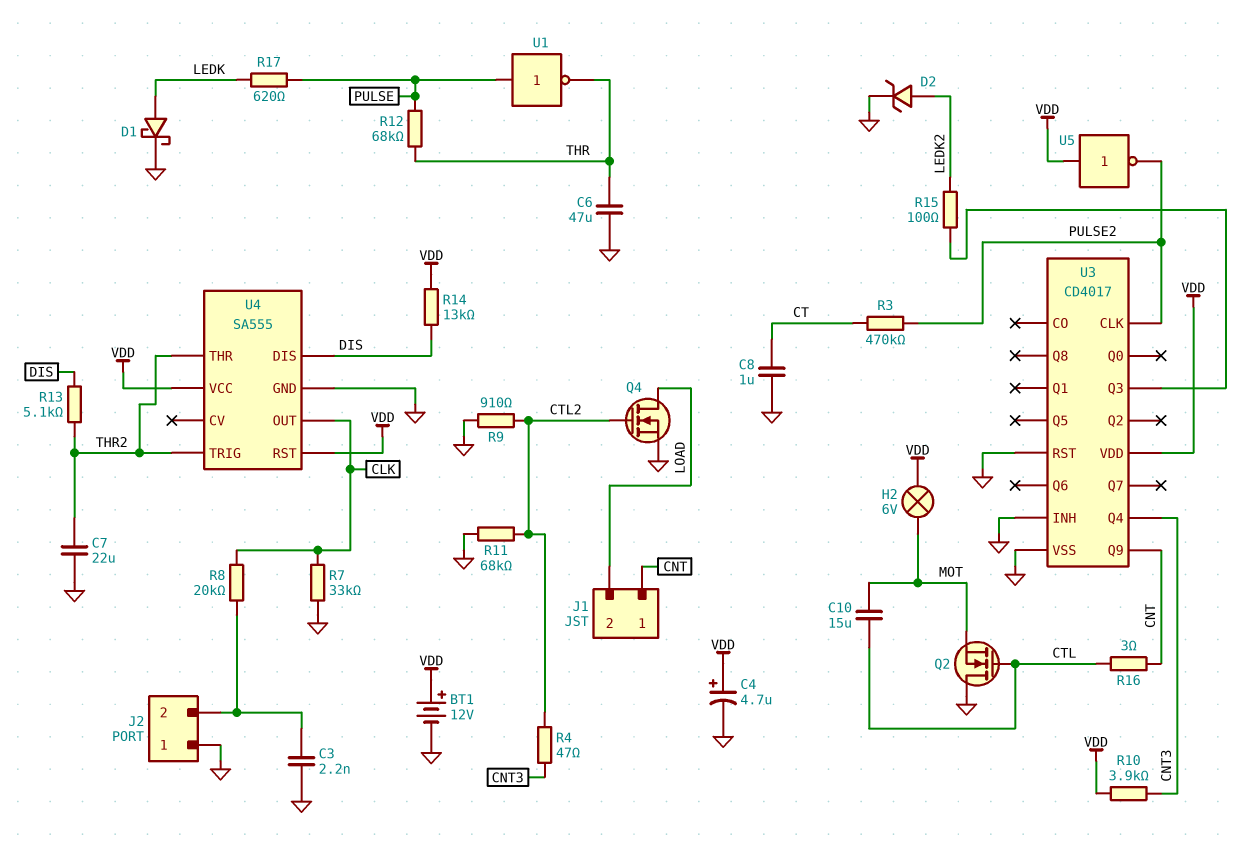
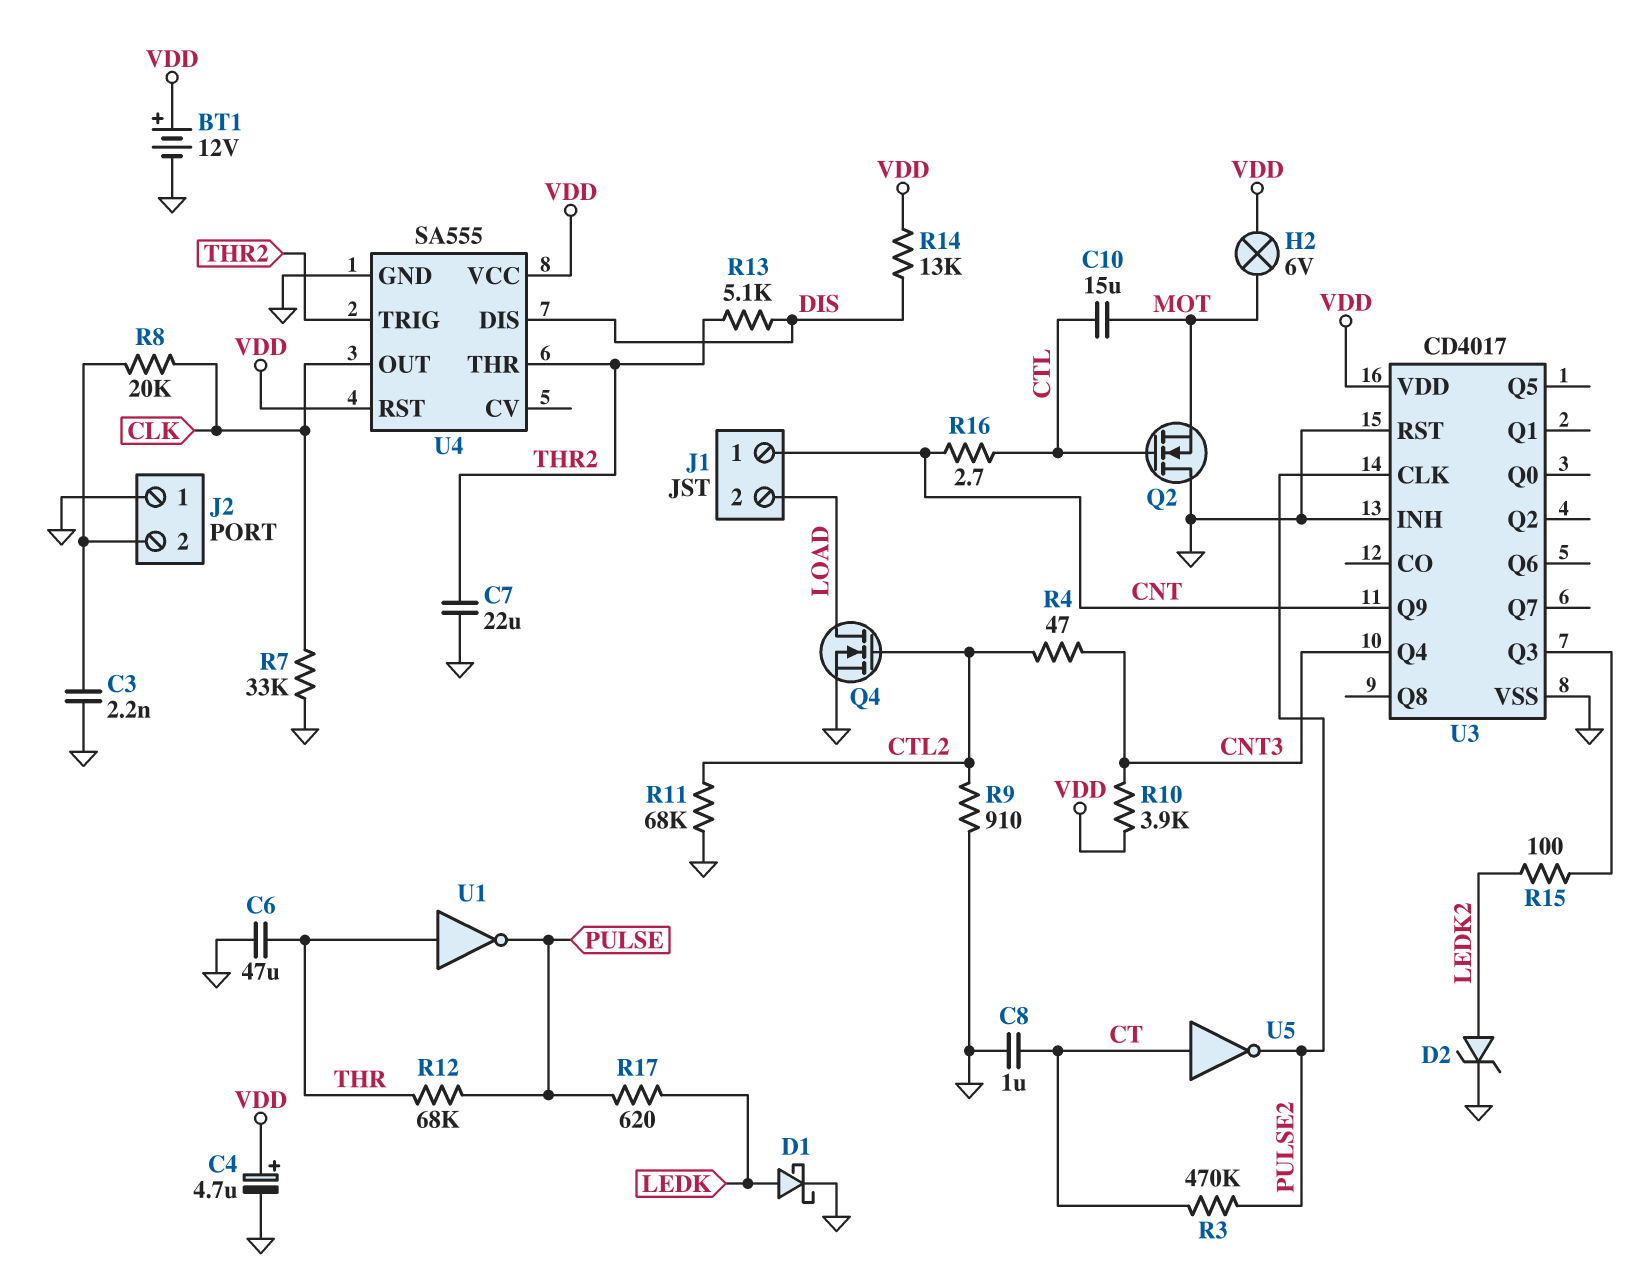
R16: 3 (CNT, CTL) -> 2.7 (CNT, CTL)
U1: NOT (in PULSE, out THR) -> NOT (in THR, out PULSE)
U5: NOT (in VDD, out PULSE2) -> NOT (in CT, out PULSE2)

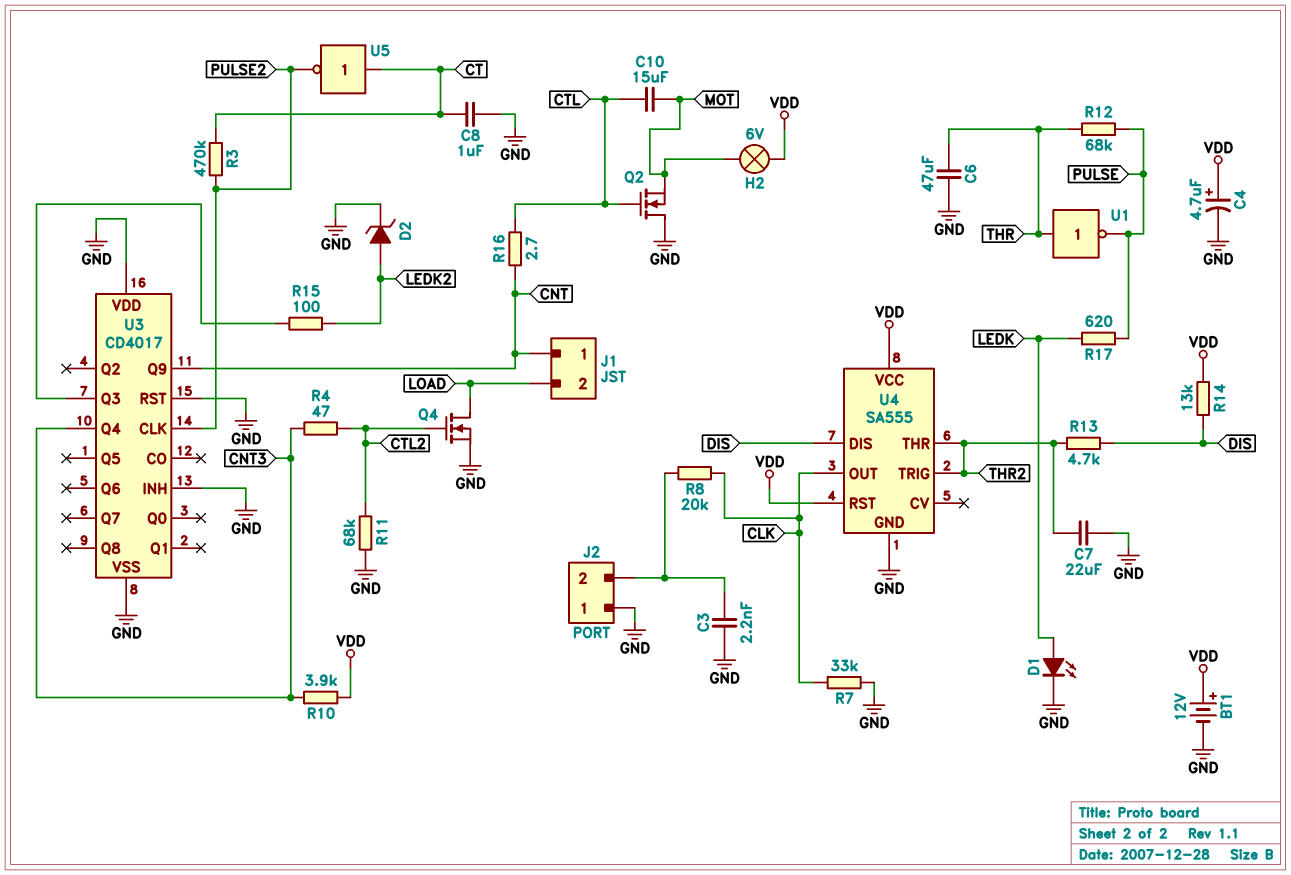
D1: schottky (A LEDK, K GND) -> LED (A LEDK, K GND)
R9: 910 (CTL2, GND) -> none
R13: 5.1k (DIS, THR2) -> 4.7k (DIS, THR2)
U3 pin VDD: VDD -> GND

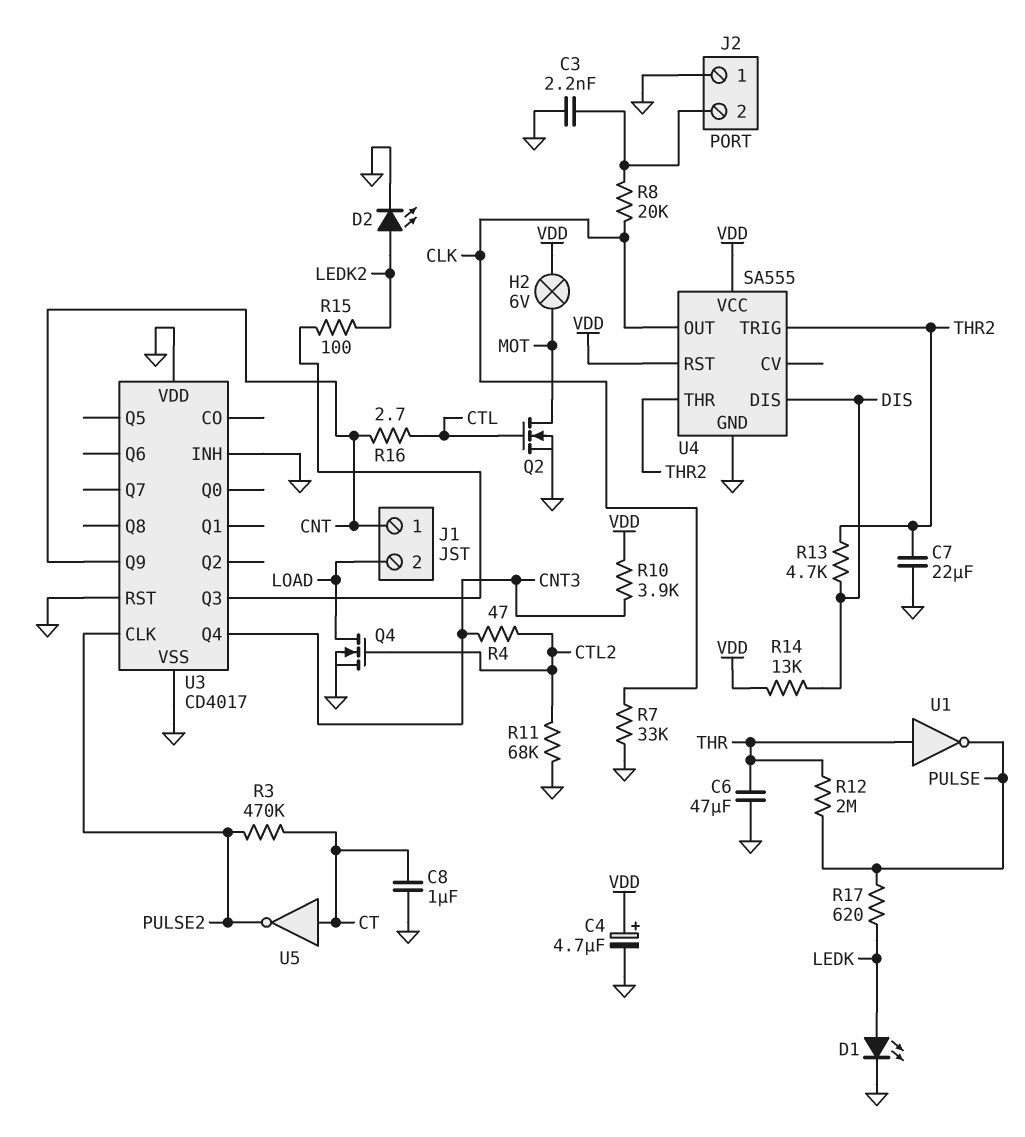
BT1: 12V (plus VDD, minus GND) -> none
C10: 15uF (CTL, MOT) -> none
D2: zener (A LEDK2, K GND) -> LED (A LEDK2, K GND)
Q2: NMOS (G CTL, D GND, S MOT) -> NMOS (G CTL, D MOT, S GND)
R12: 68k (PULSE, THR) -> 2M (PULSE, THR)

